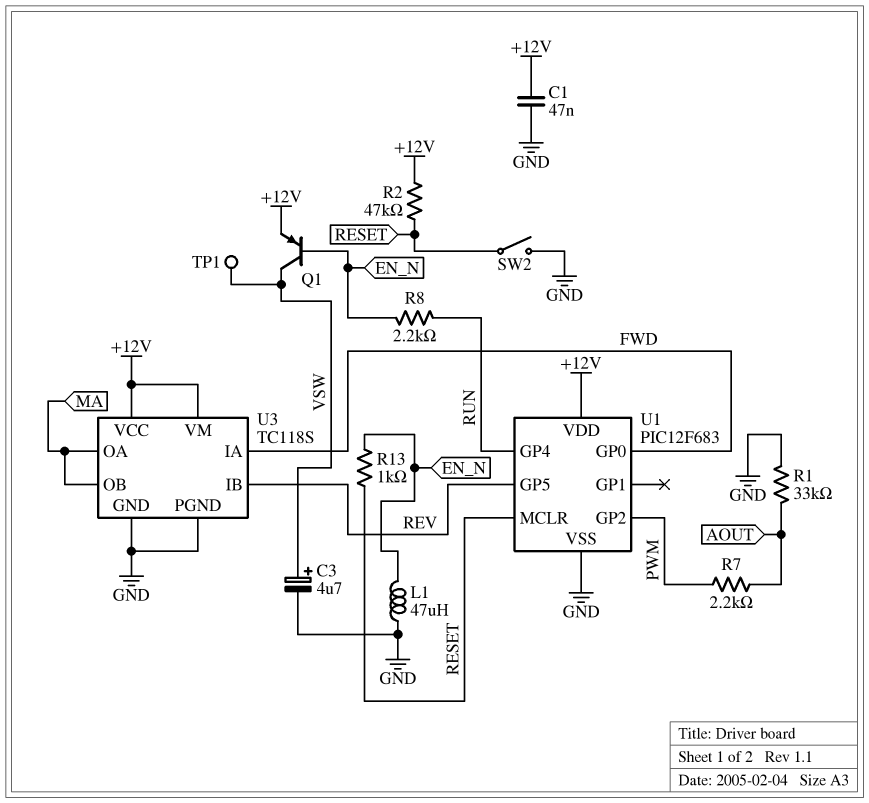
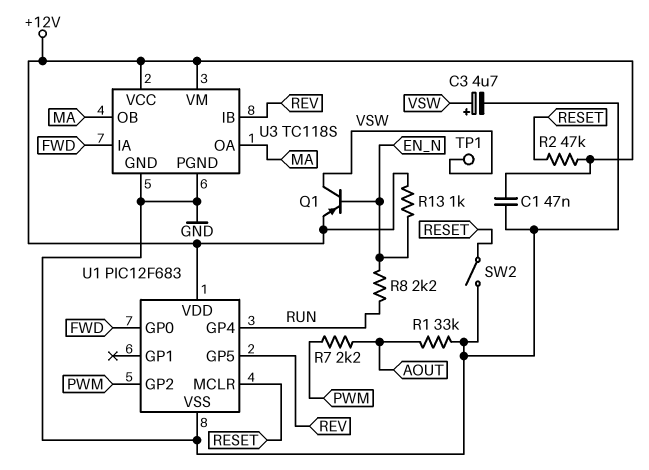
L1: 47uH (EN_N, GND) -> none
R13: 1k (EN_N, RESET) -> 1k (+12V, EN_N)

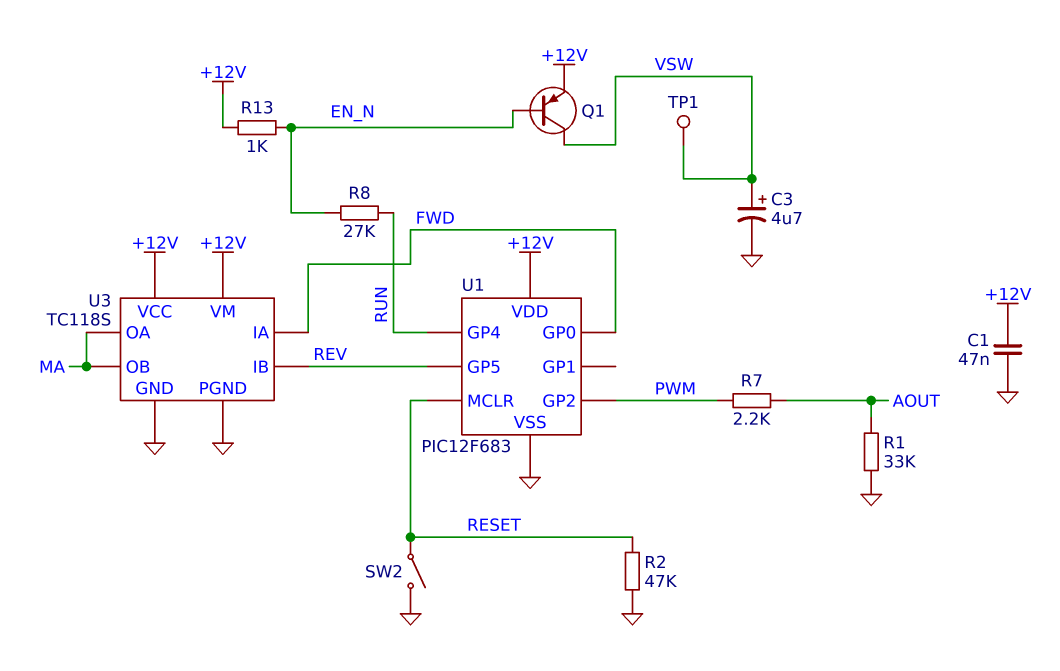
R2: 47k (+12V, RESET) -> 47k (GND, RESET)
R8: 2.2k (EN_N, RUN) -> 27k (EN_N, RUN)

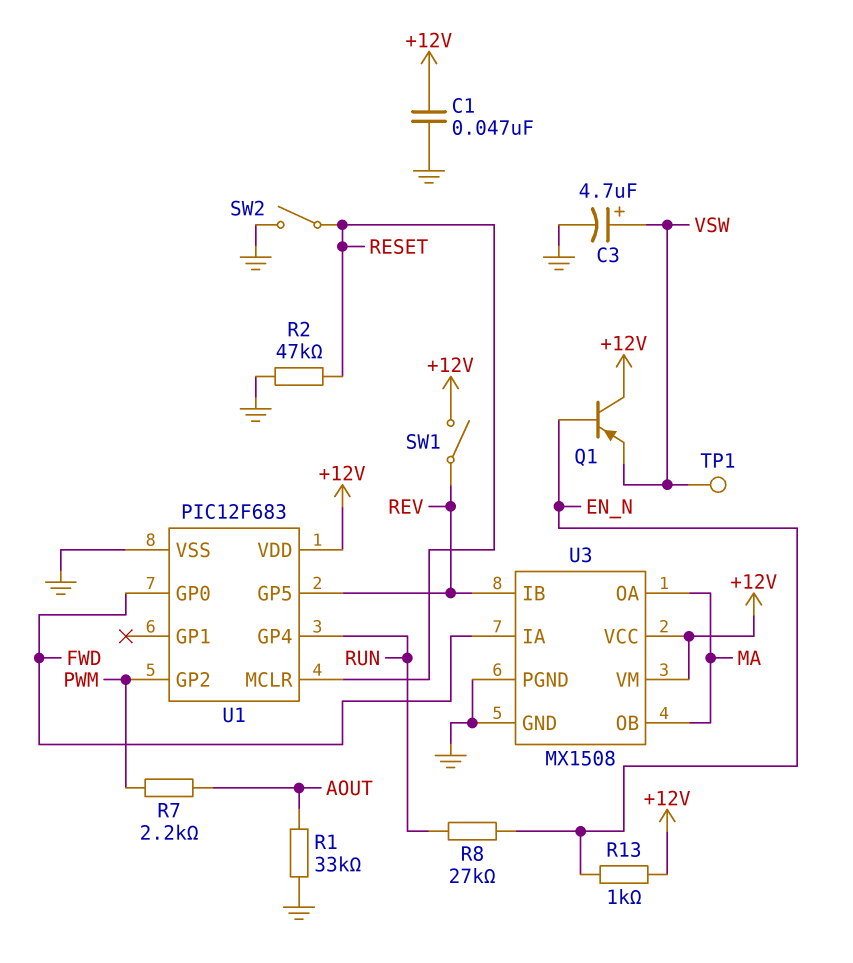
Q1: PNP (B EN_N, C VSW, E +12V) -> PNP (B EN_N, C +12V, E VSW)
SW1: none -> switch (+12V, REV)
U3: TC118S -> MX1508

